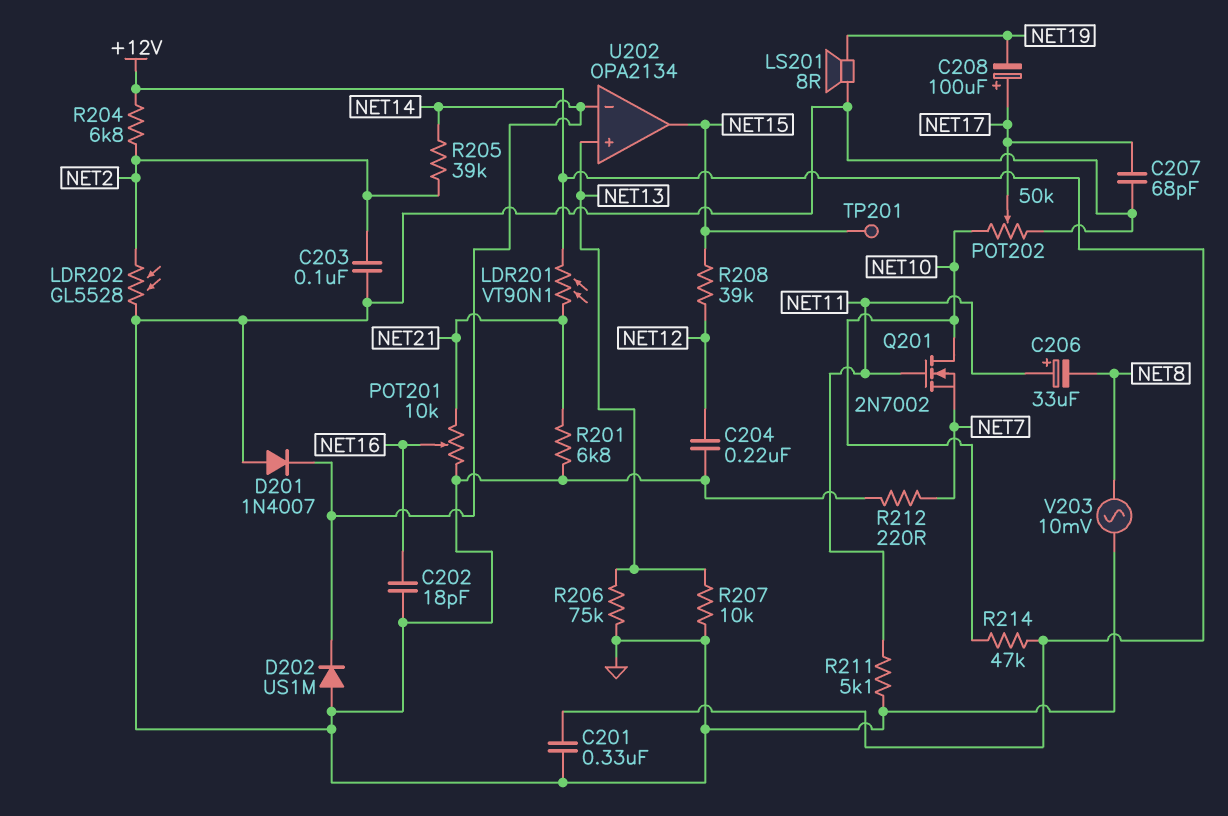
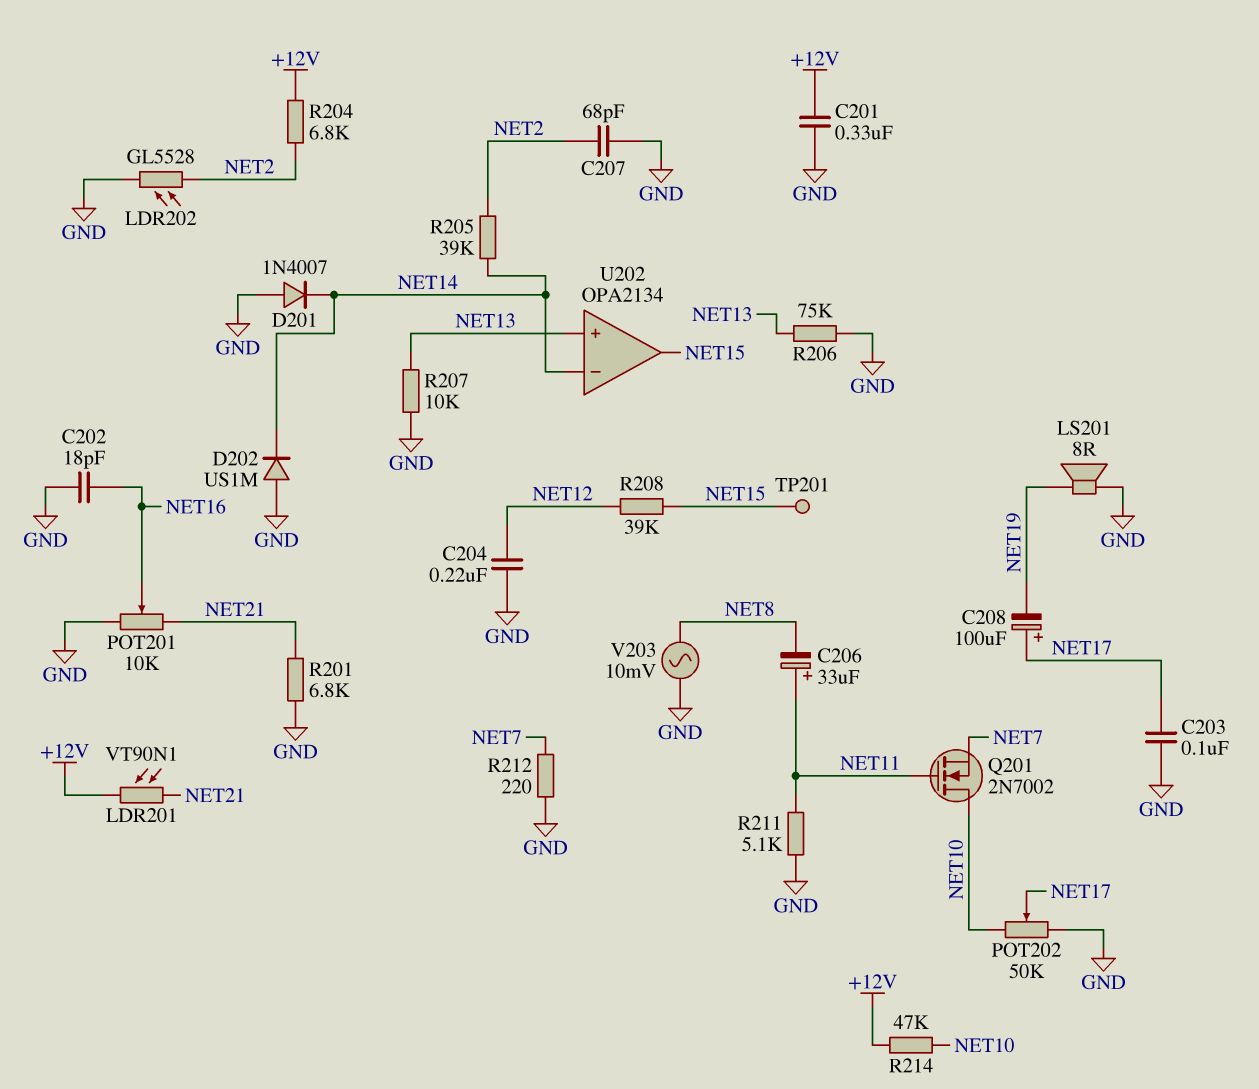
C203: 100nF (GND, NET2) -> 100nF (GND, NET17)
C207: 68pF (GND, NET17) -> 68pF (GND, NET2)

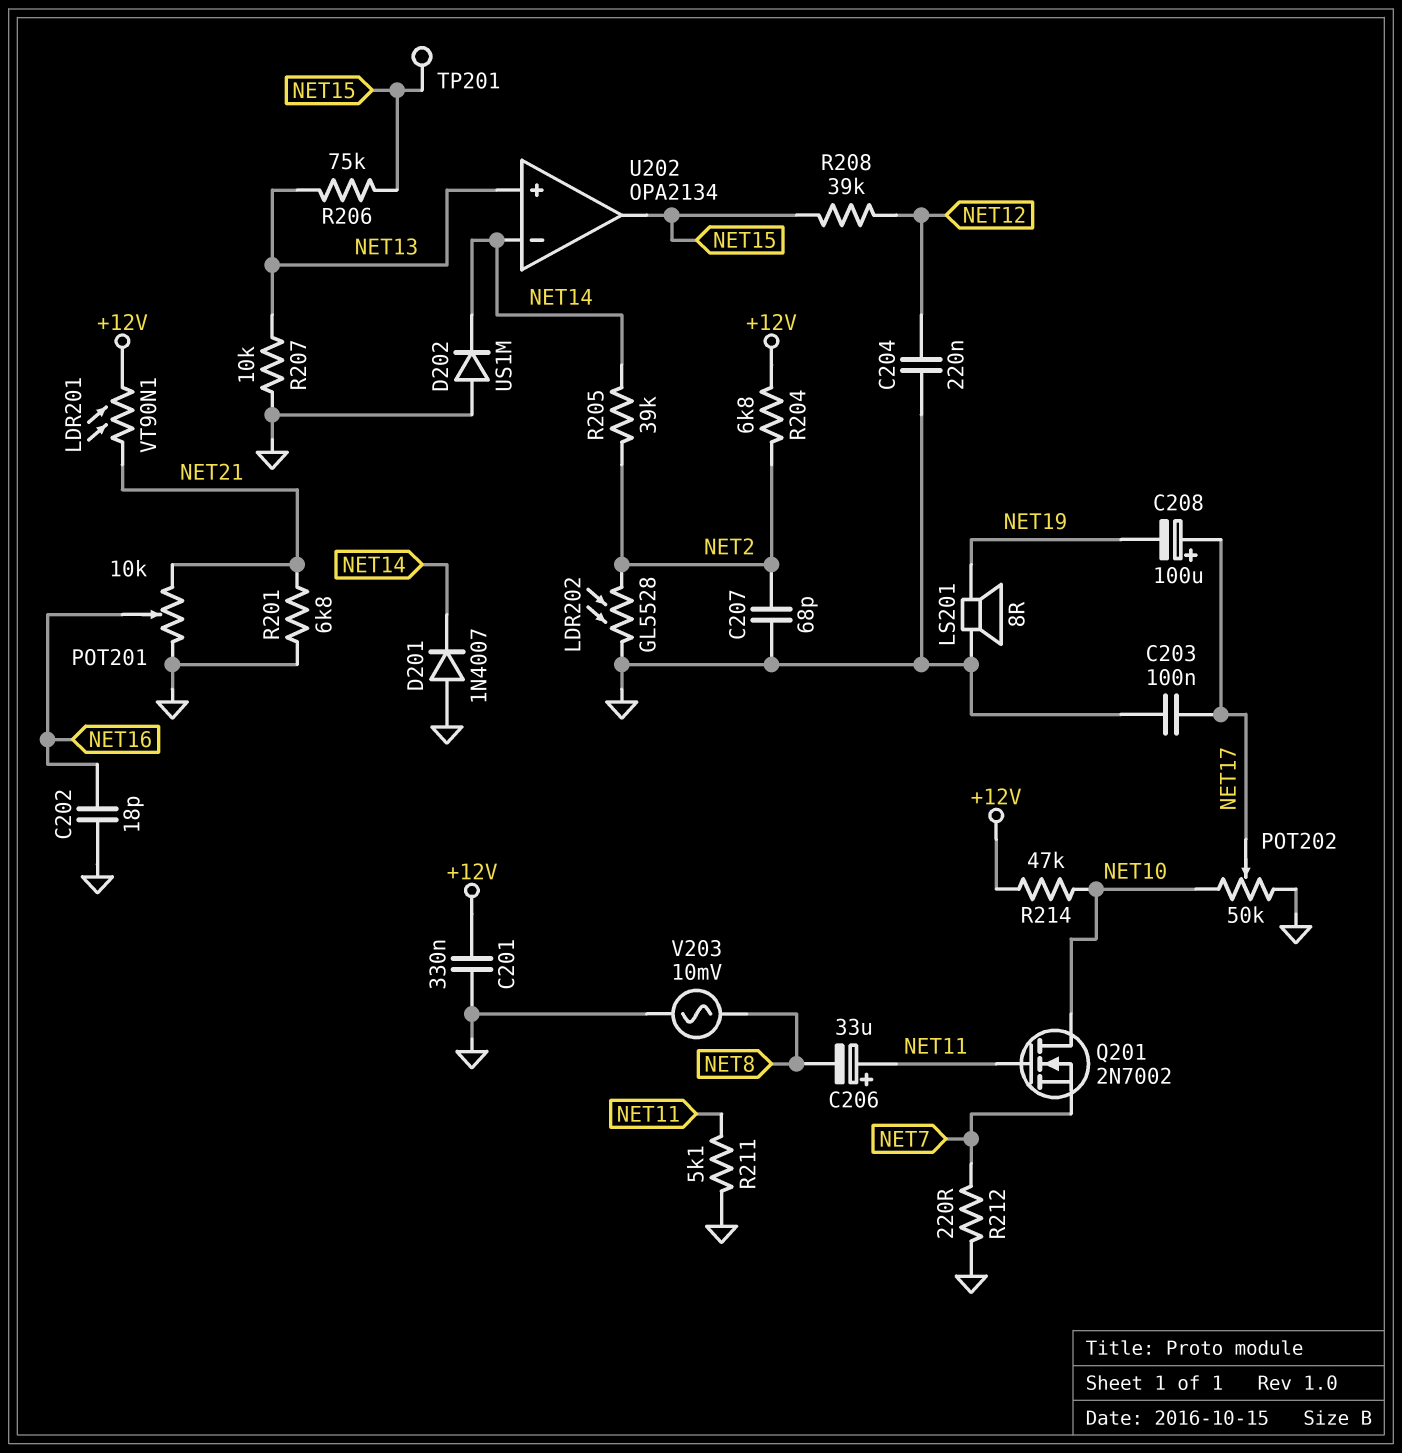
R206: 75k (GND, NET13) -> 75k (NET13, NET15)

